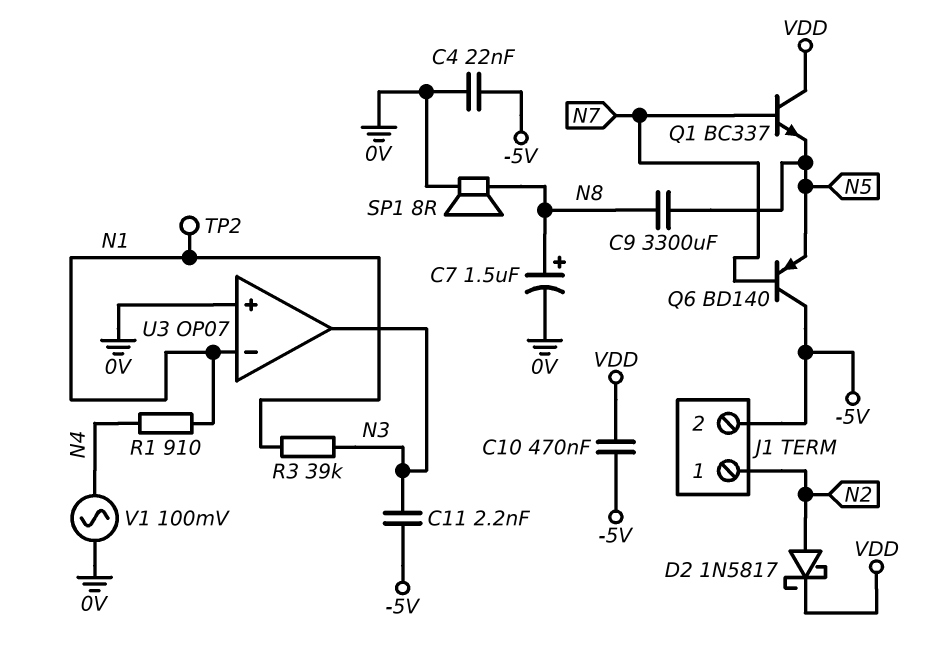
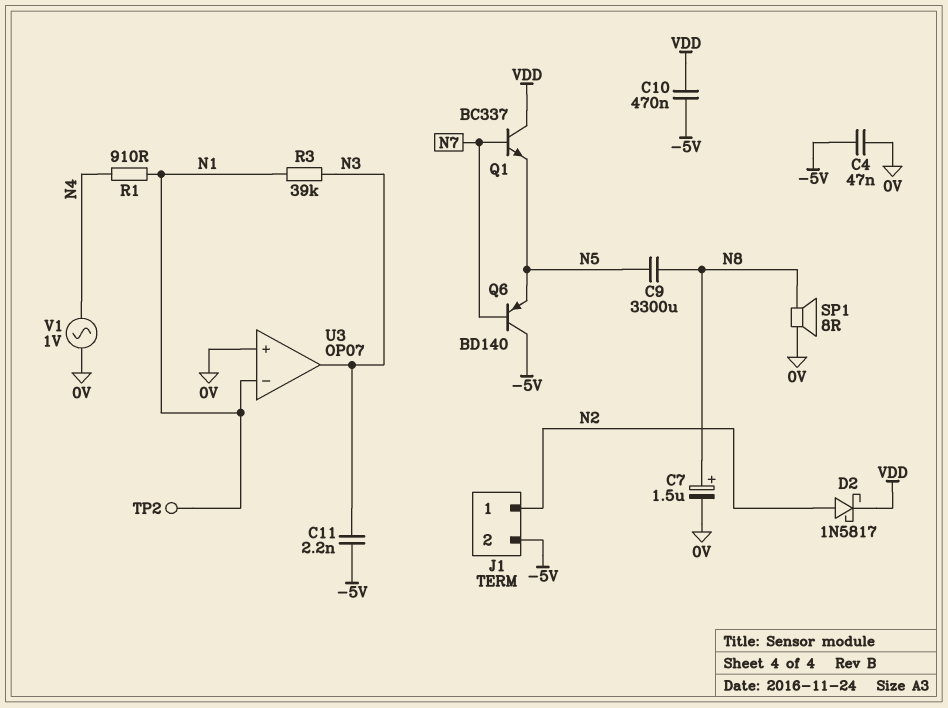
C4: 22nF (-5V, 0V) -> 47nF (-5V, 0V)
V1: AC 100mV (0V, N4) -> AC 1V (0V, N4)

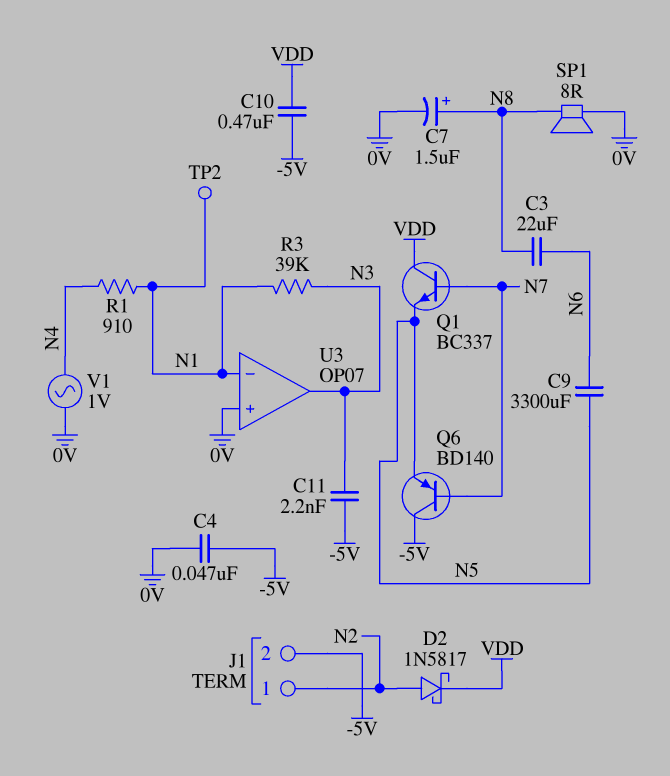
C3: none -> 22uF (N6, N8)
C9: 3300uF (N5, N8) -> 3300uF (N5, N6)

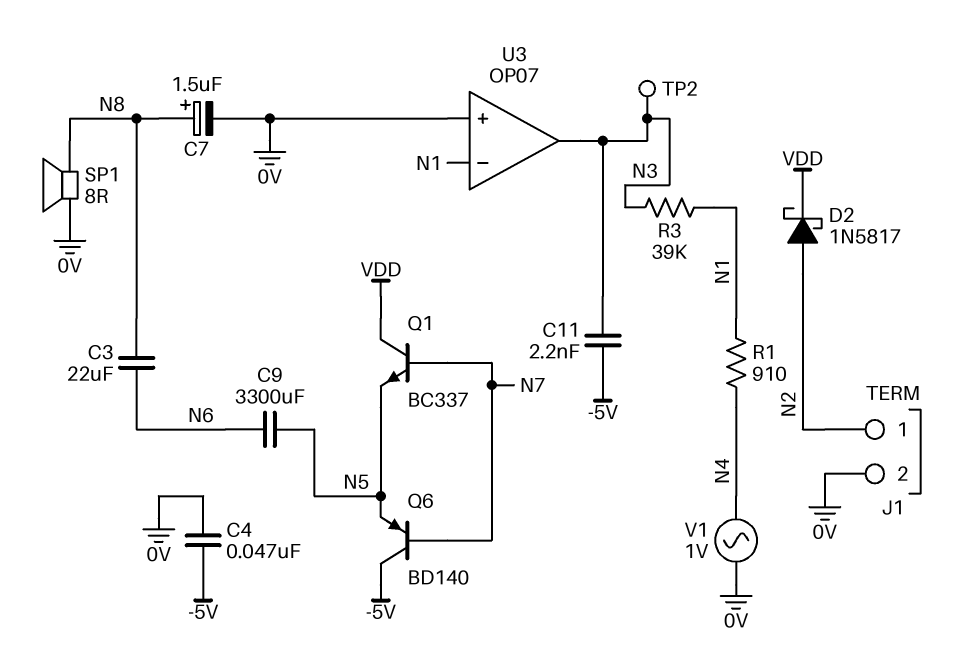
C10: 470nF (-5V, VDD) -> none
J1 pin 2: -5V -> 0V
TP2: test point (N1) -> test point (N3)

